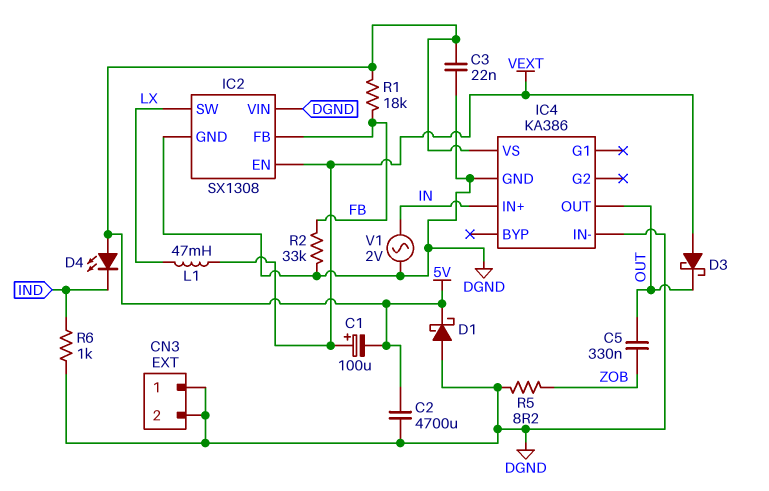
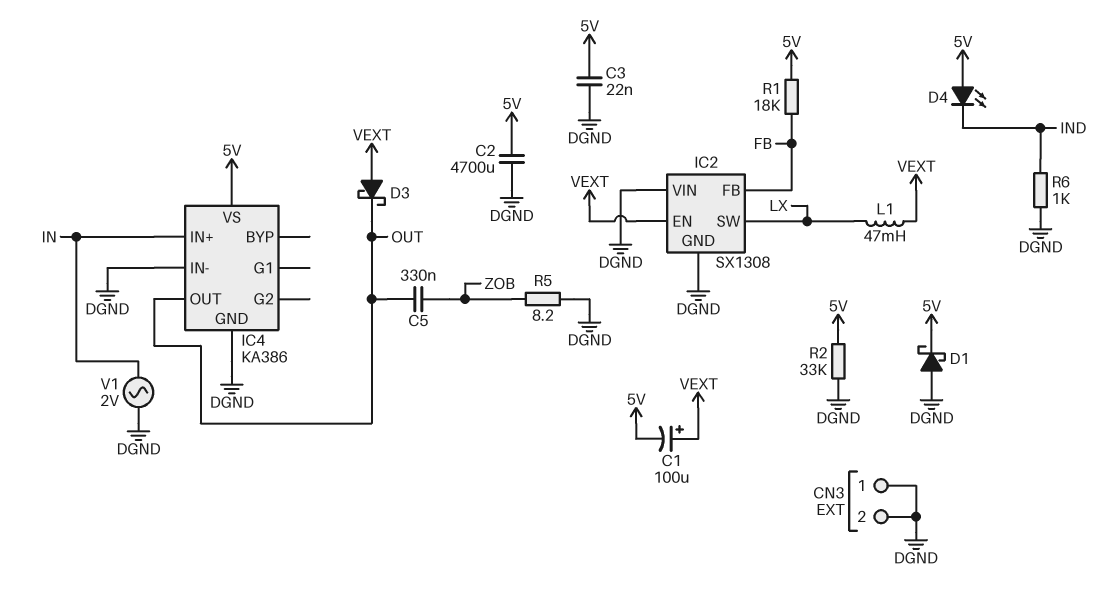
R2: 33k (DGND, FB) -> 33k (5V, DGND)

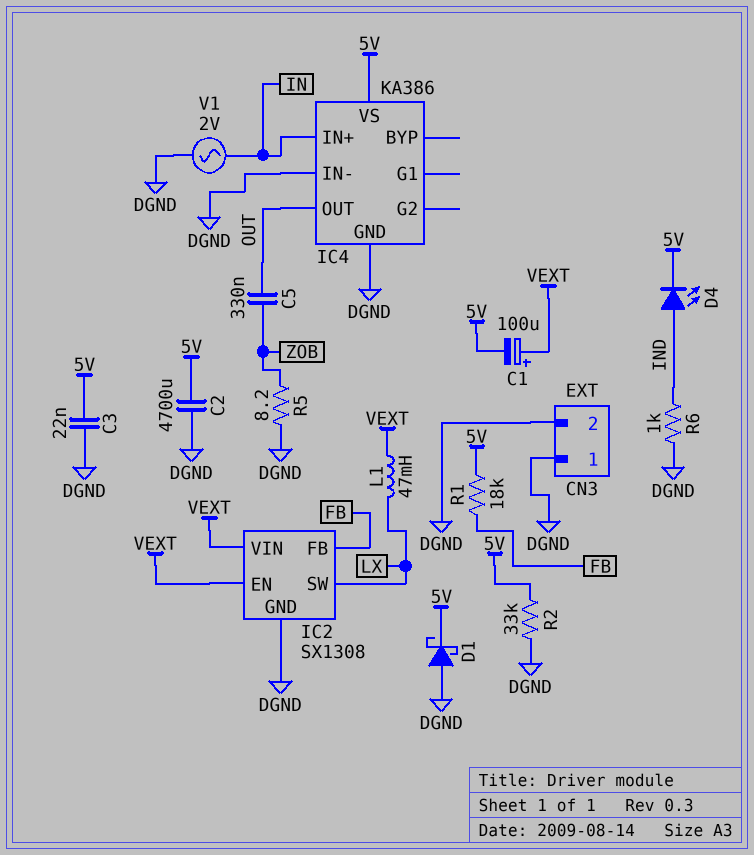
D3: schottky (A VEXT, K OUT) -> none
D4: LED (A 5V, K IND) -> LED (A IND, K 5V)
IC2 pin VIN: DGND -> VEXT

